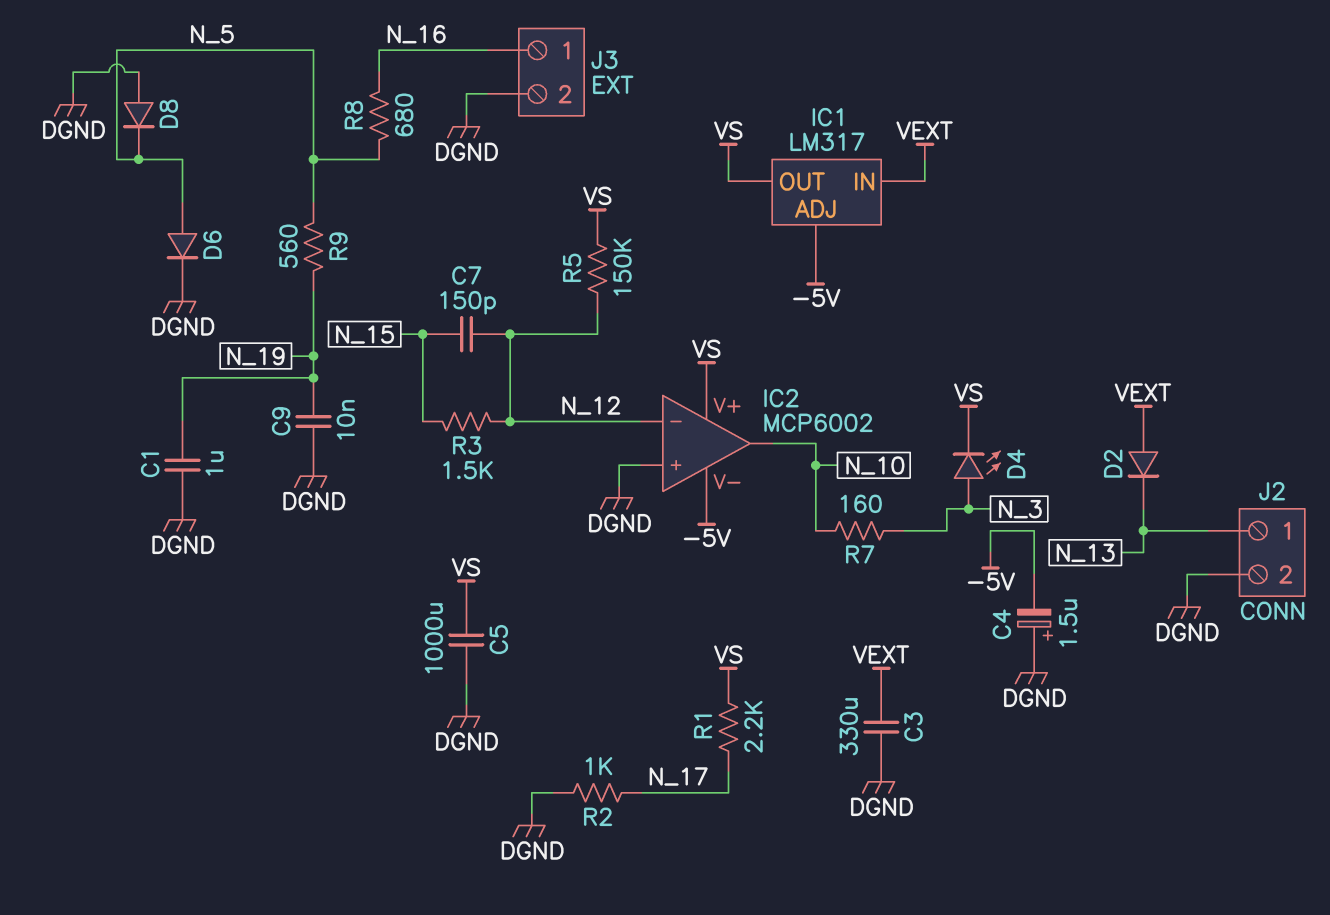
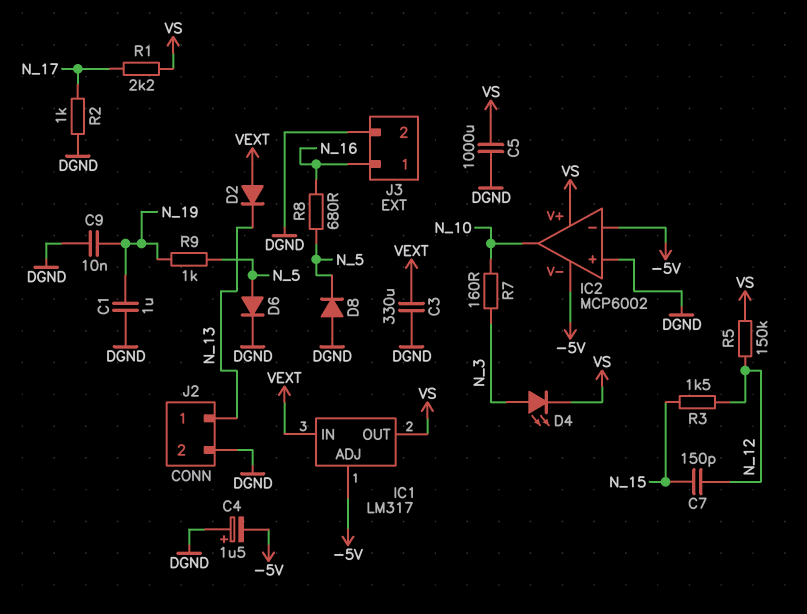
IC2 pin in-: N_12 -> -5V
R9: 560 (N_5, N_19) -> 1k (N_5, N_19)

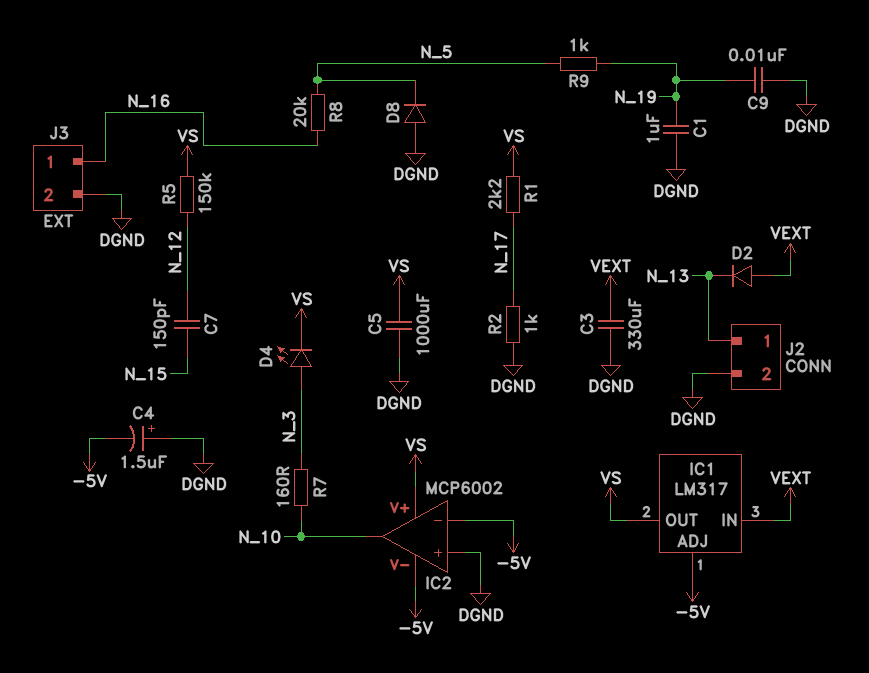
D6: diode (A N_5, K DGND) -> none
R3: 1.5k (N_12, N_15) -> none
R8: 680 (N_5, N_16) -> 20k (N_5, N_16)

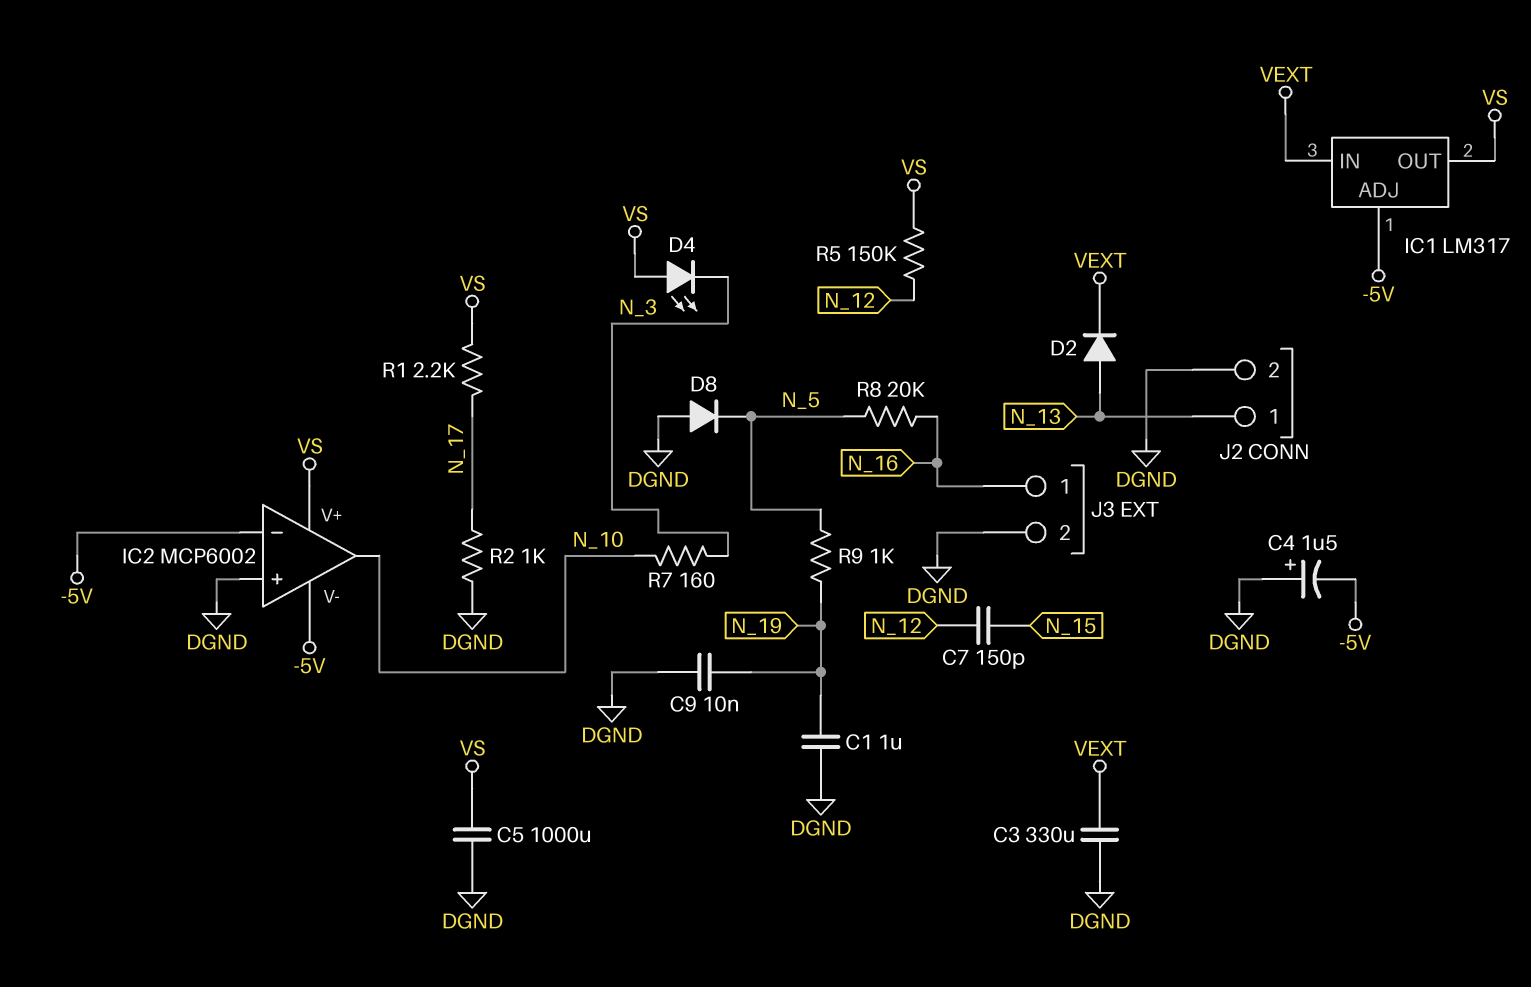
D2: diode (A VEXT, K N_13) -> diode (A N_13, K VEXT)
D4: LED (A N_3, K VS) -> LED (A VS, K N_3)

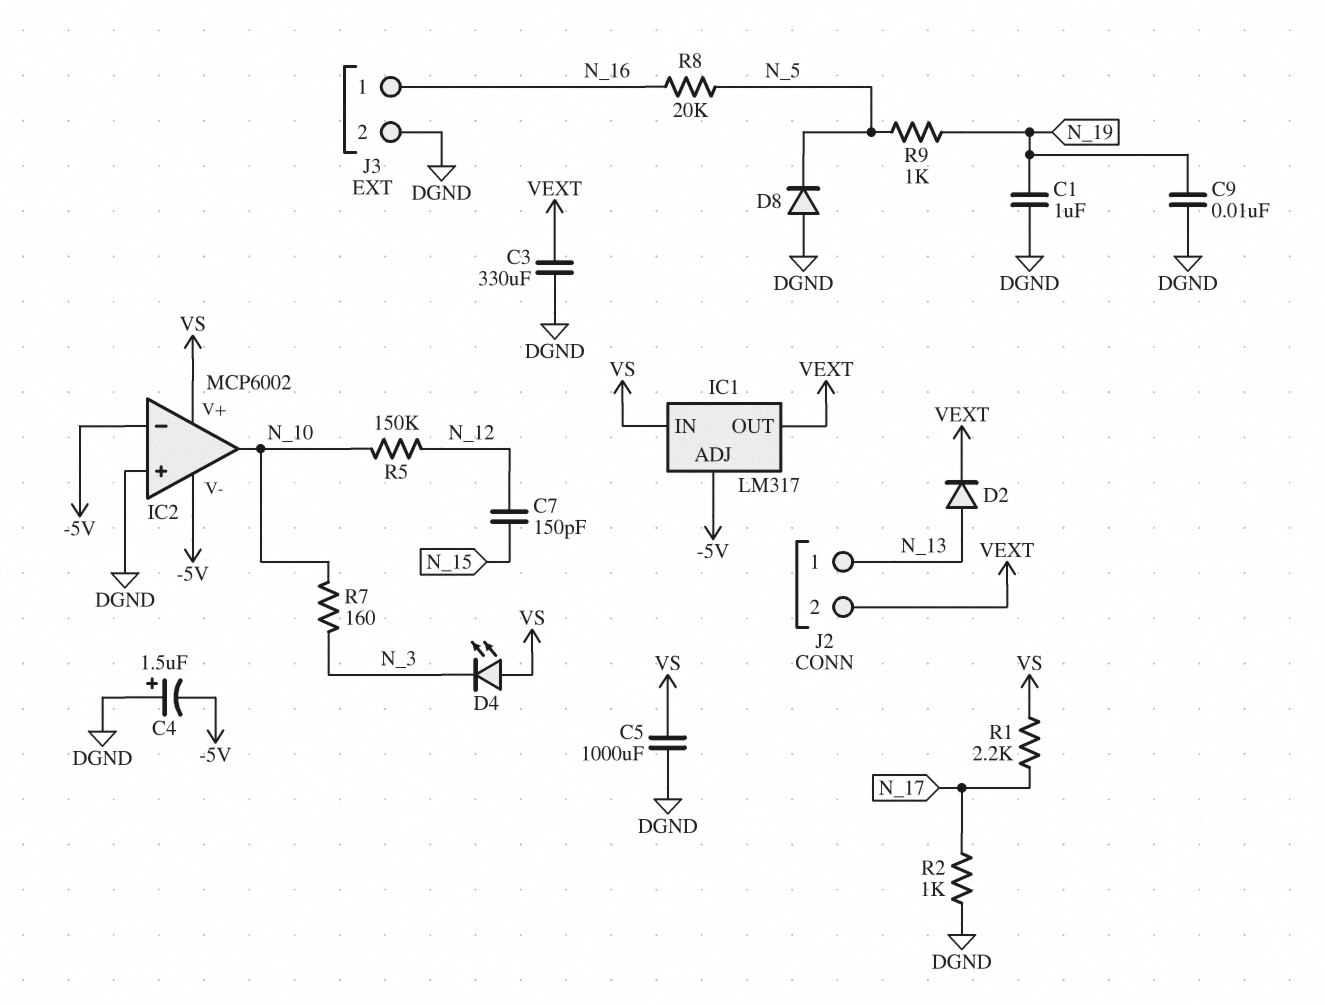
IC1 pin IN: VEXT -> VS
IC1 pin OUT: VS -> VEXT
J2 pin 2: DGND -> VEXT
R5: 150k (N_12, VS) -> 150k (N_10, N_12)

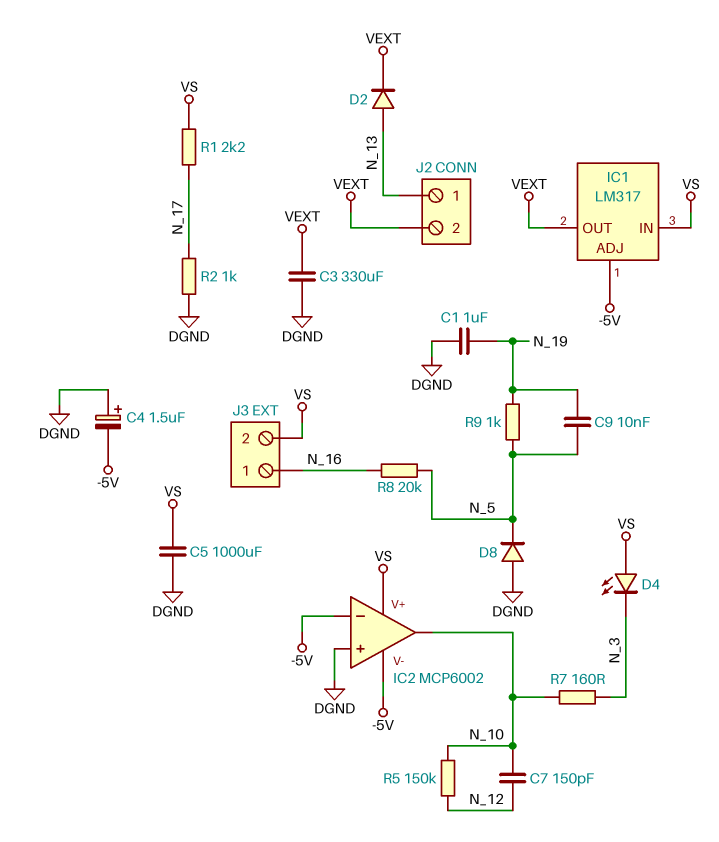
C7: 150pF (N_12, N_15) -> 150pF (N_10, N_12)
C9: 10nF (DGND, N_19) -> 10nF (N_5, N_19)
J3 pin 2: DGND -> VS

